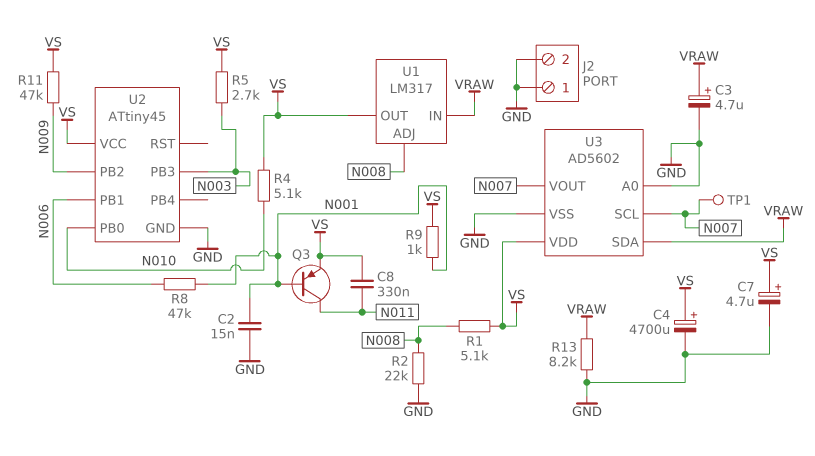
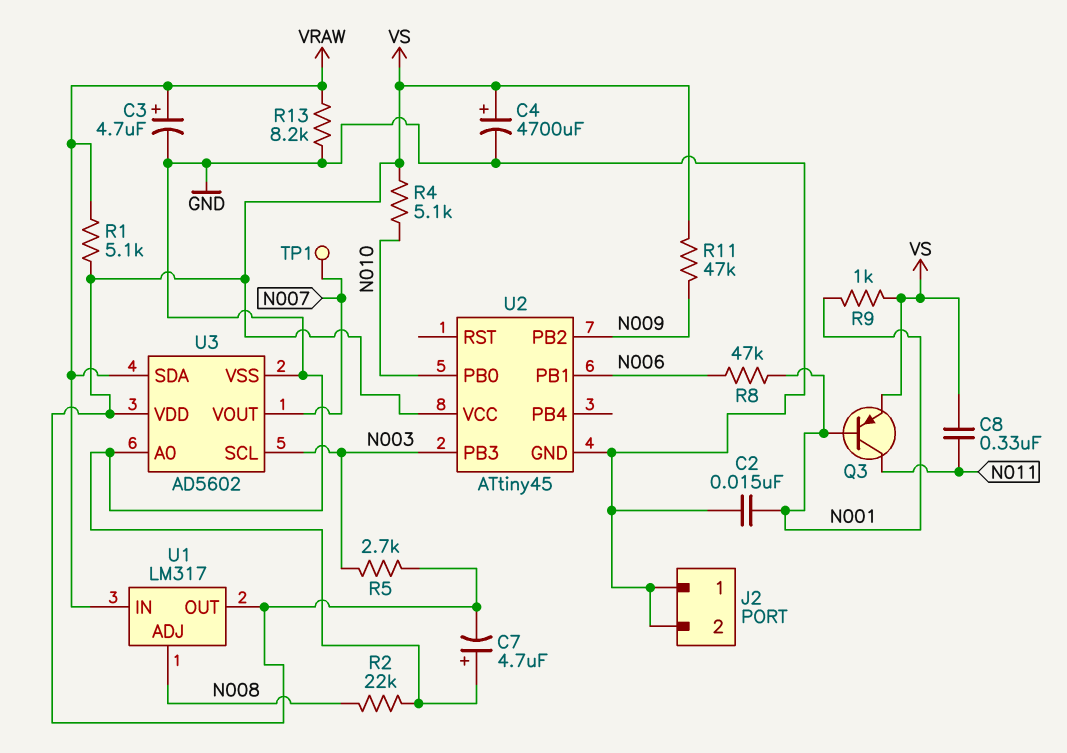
C7: 4.7uF (plus VS, minus GND) -> 4.7uF (plus GND, minus VS)
R1: 5.1k (N008, VS) -> 5.1k (VRAW, VS)
U3 pin SCL: N007 -> N003

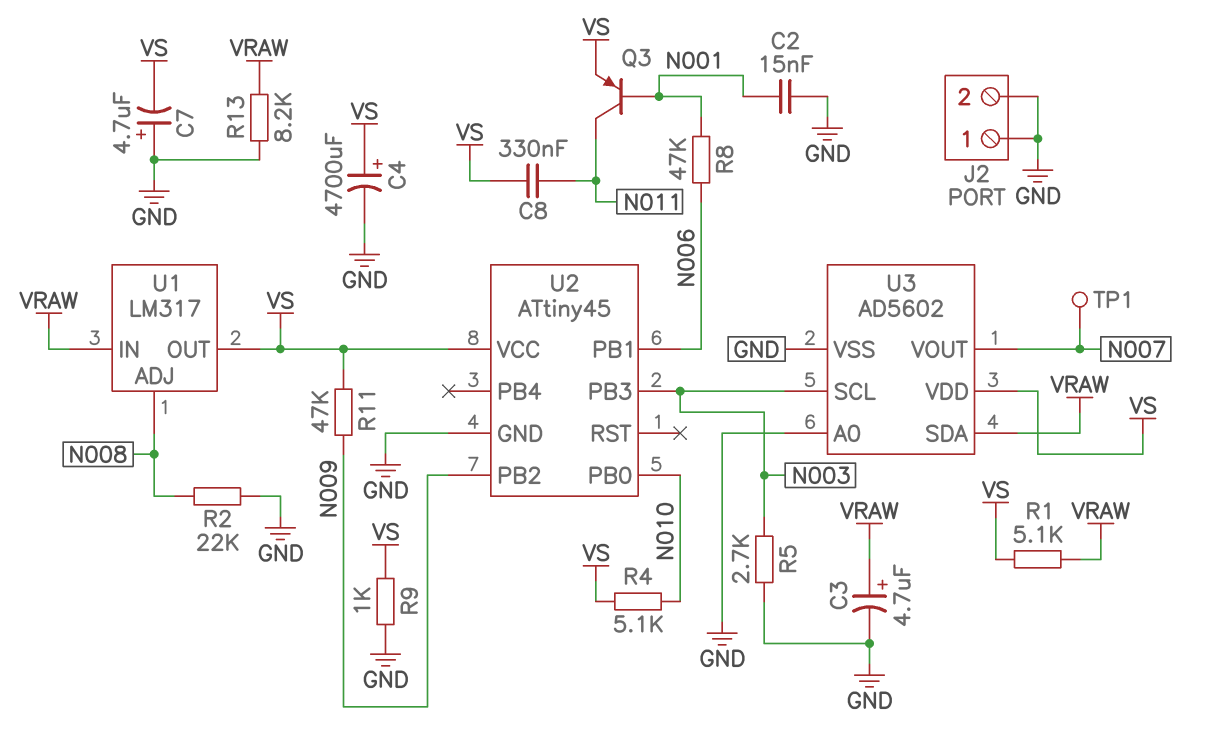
R5: 2.7k (N003, VS) -> 2.7k (GND, N003)
R9: 1k (N001, VS) -> 1k (GND, VS)

